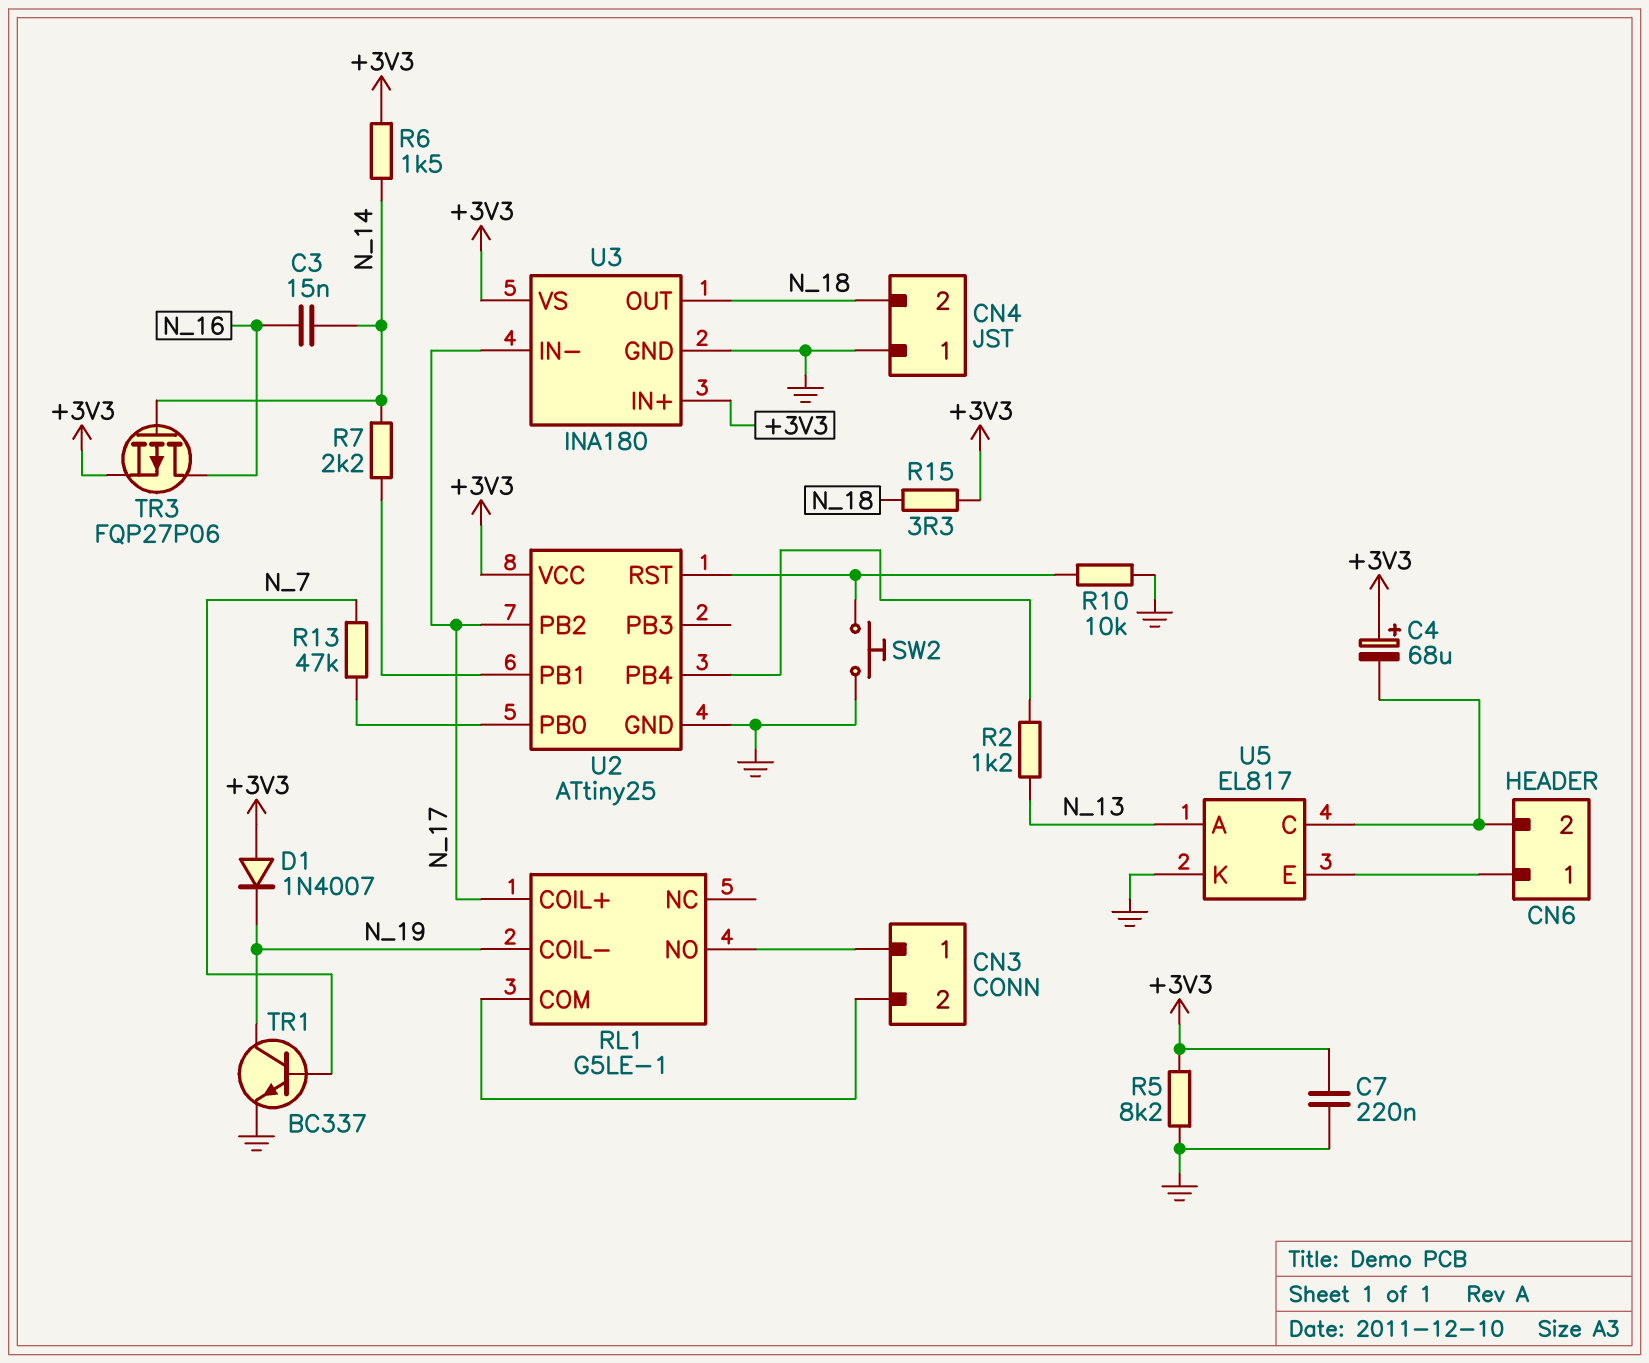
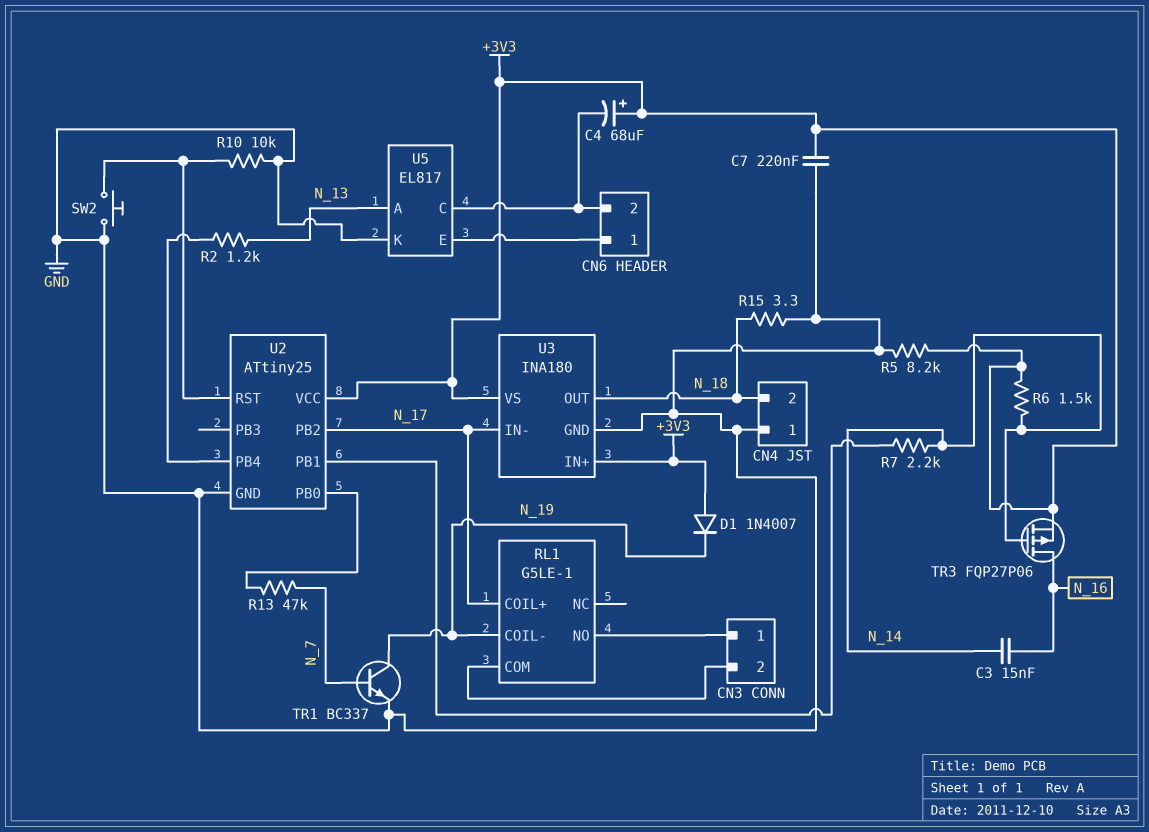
R15: 3.3 (+3V3, N_18) -> 3.3 (GND, N_18)

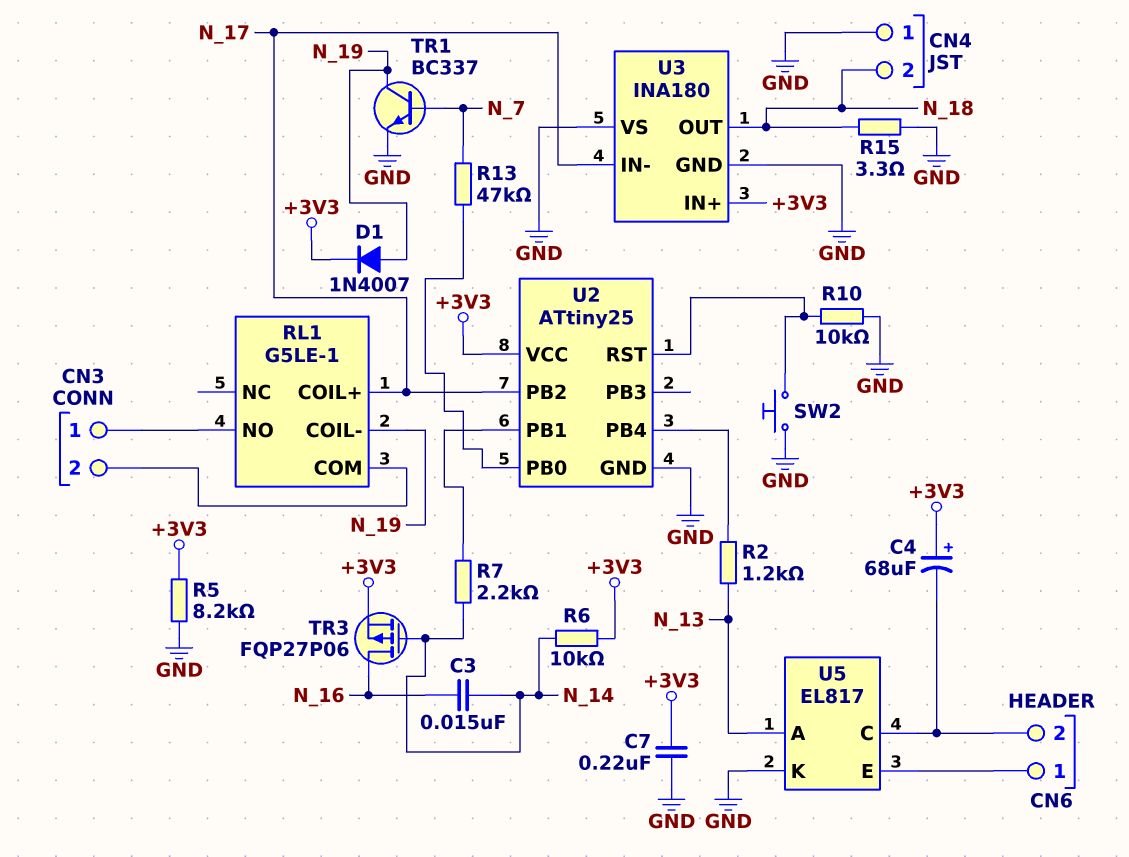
D1: diode 1N4007 (A +3V3, K N_19) -> diode 1N4007 (A N_19, K +3V3)
R6: 1.5k (+3V3, N_14) -> 10k (+3V3, N_14)
U3 pin VS: +3V3 -> GND

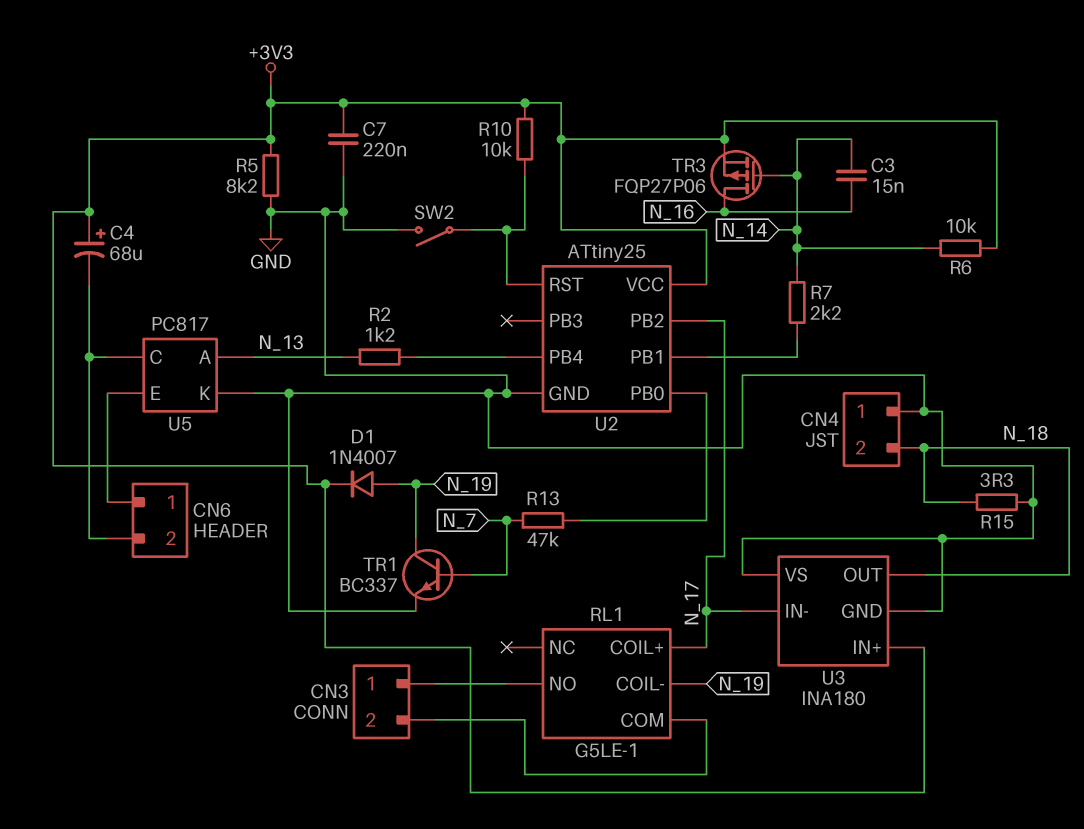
R10: 10k (GND, U2/RST) -> 10k (+3V3, U2/RST)
SW2: button (GND, U2/RST) -> switch (GND, U2/RST)
U5: EL817 -> PC817

